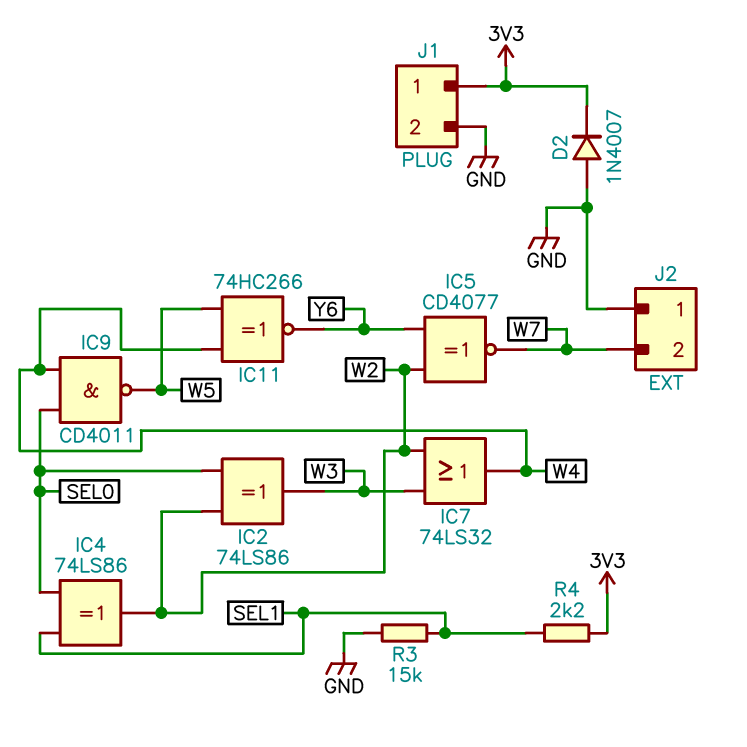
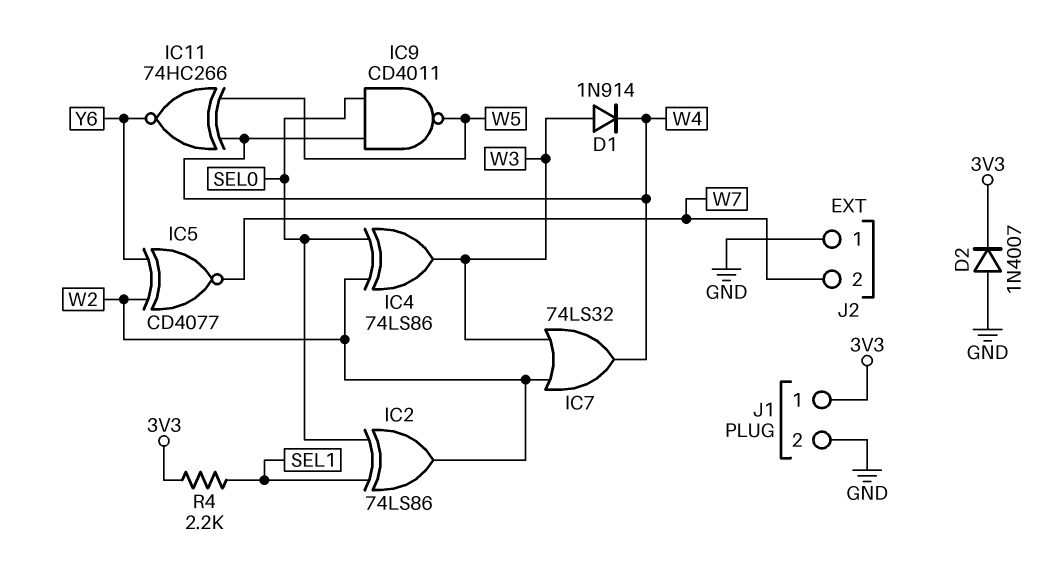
D1: none -> diode 1N914 (A W3, K W4)
IC2: XOR 74LS86 (in SEL0, in W2, out W3) -> XOR 74LS86 (in SEL0, in SEL1, out W2)
IC4: XOR 74LS86 (in SEL0, in SEL1, out W2) -> XOR 74LS86 (in SEL0, in W2, out W3)
R3: 15k (GND, SEL1) -> none

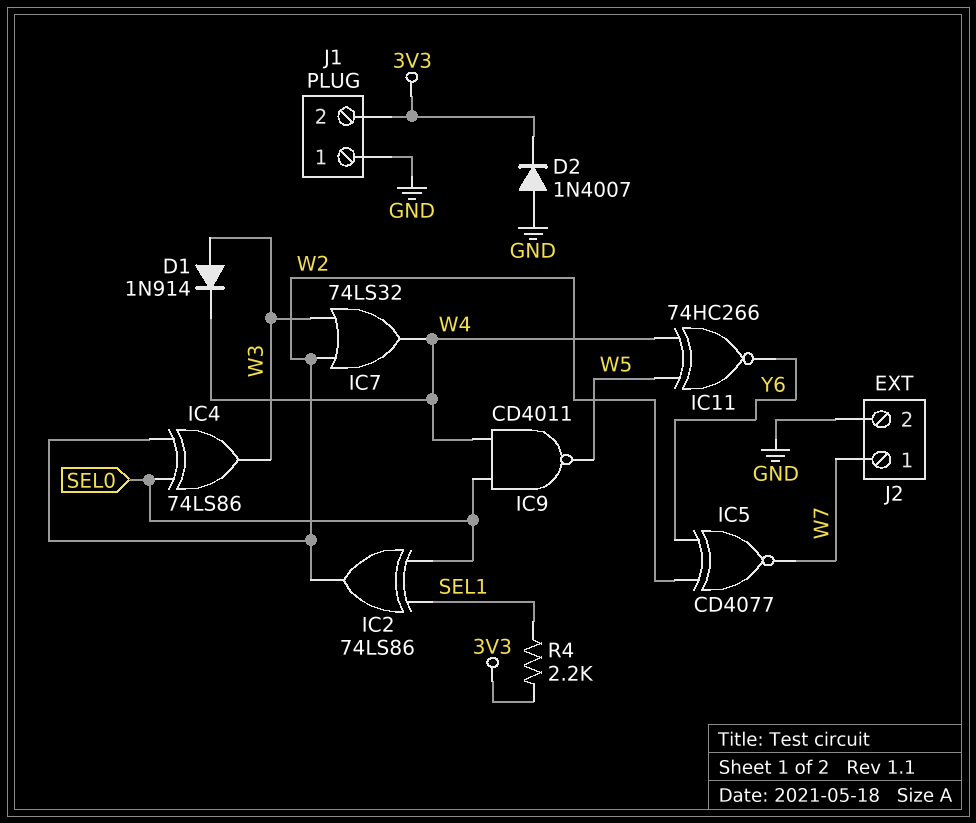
J1 pin 1: 3V3 -> GND
J1 pin 2: GND -> 3V3
J2 pin 1: GND -> W7
J2 pin 2: W7 -> GND

